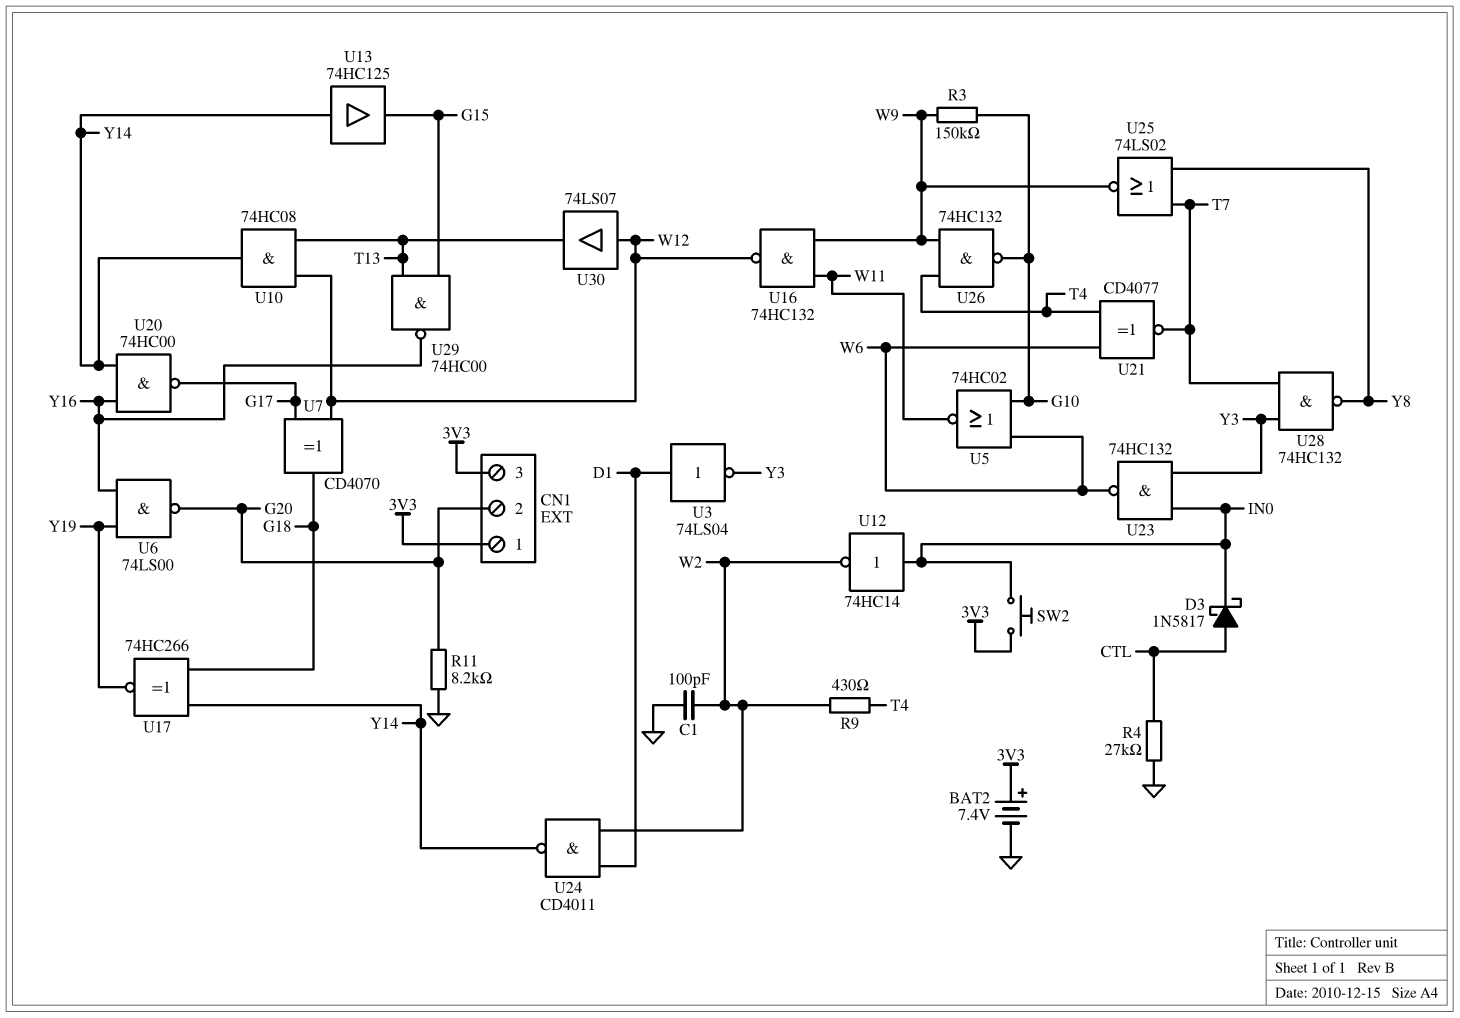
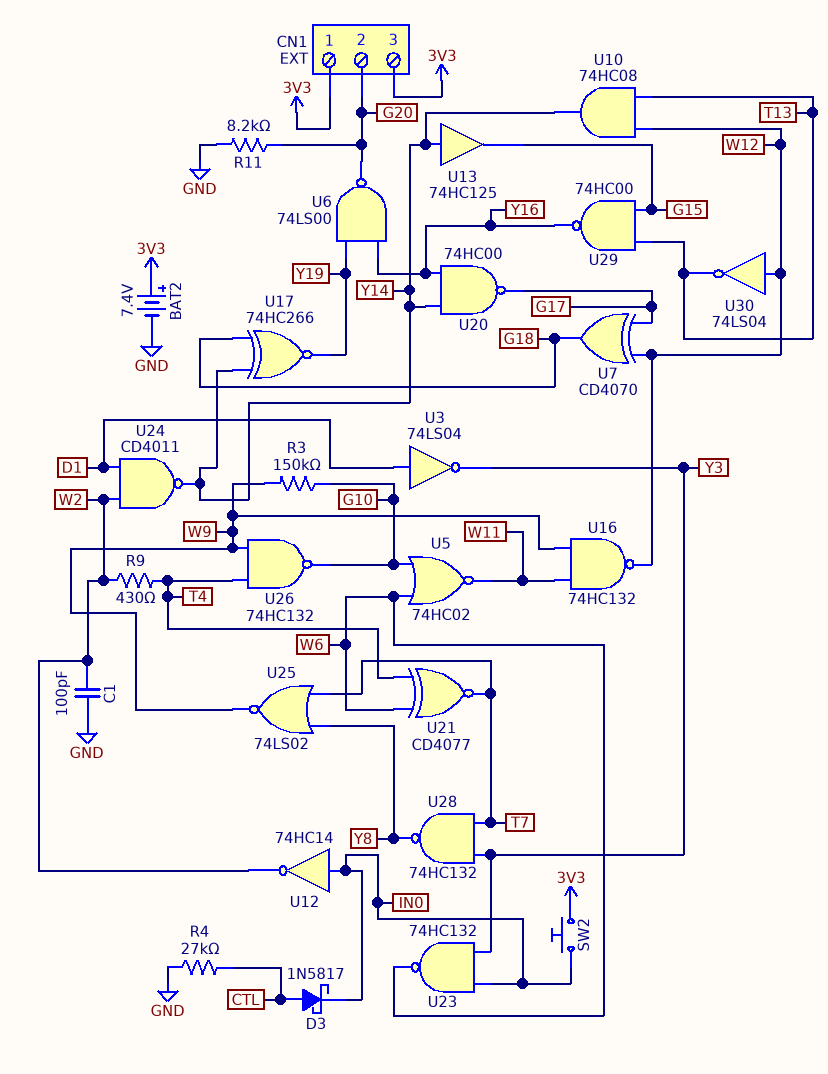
U30: buffer 74LS07 (in W12, out T13) -> NOT 74LS04 (in W12, out T13)

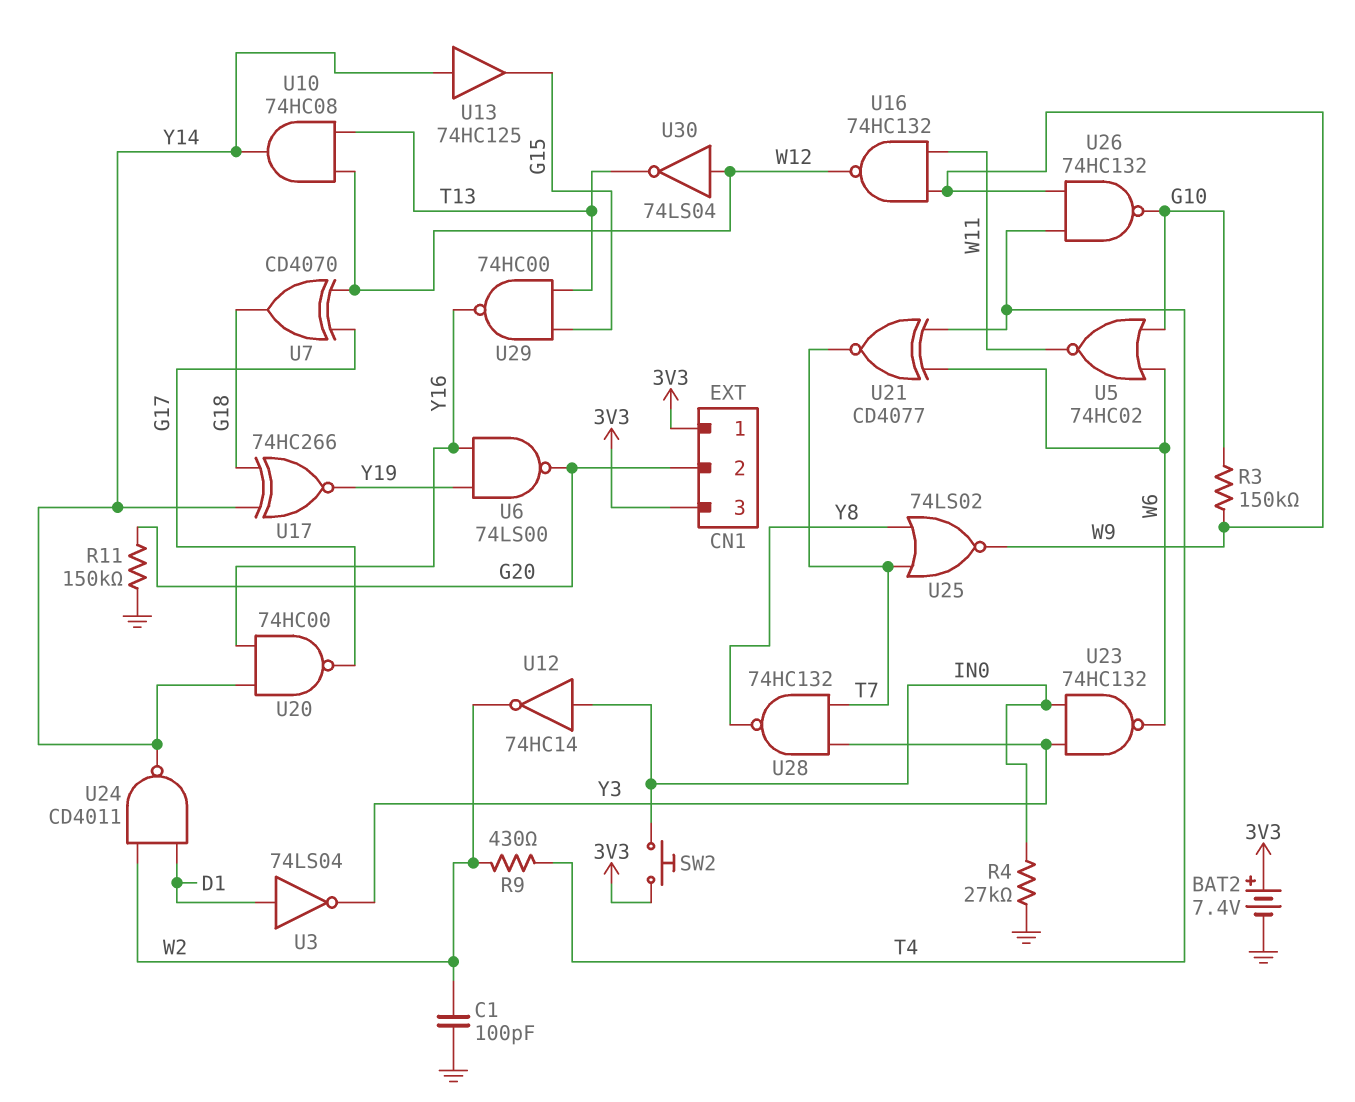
D3: schottky 1N5817 (A CTL, K IN0) -> none
R4: 27k (CTL, GND) -> 27k (GND, IN0)
R11: 8.2k (G20, GND) -> 150k (G20, GND)

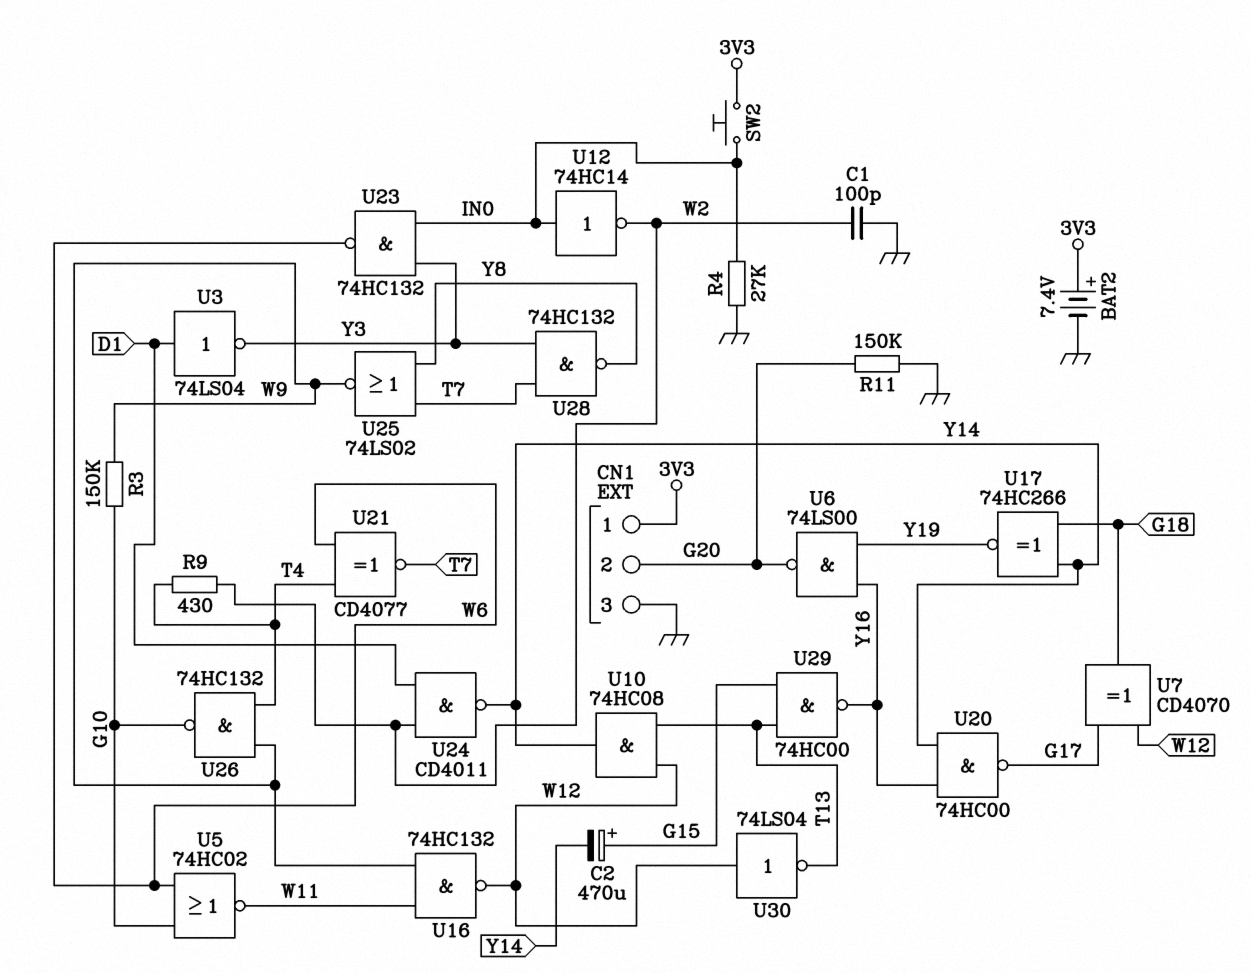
C2: none -> 470uF (plus G15, minus Y14)
CN1 pin 3: 3V3 -> GND
U13: buffer 74HC125 (in Y14, out G15) -> none

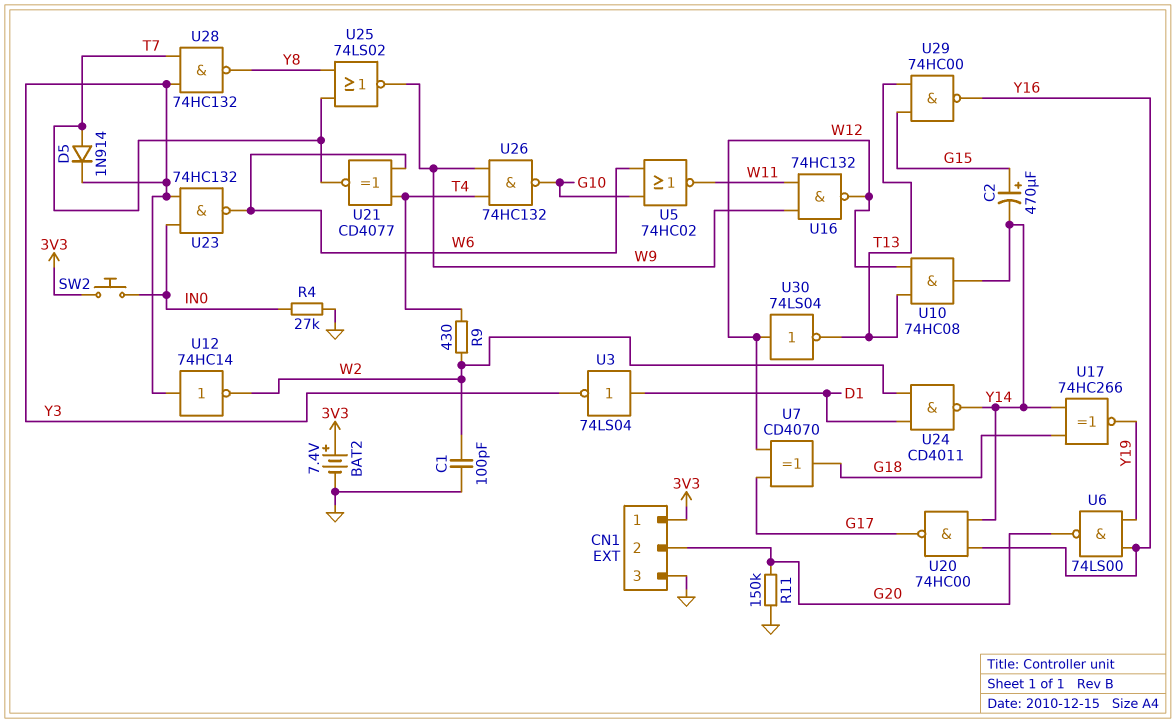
D5: none -> diode 1N914 (A T7, K Y3)
R3: 150k (G10, W9) -> none
U12: NOT 74HC14 (in IN0, out W2) -> NOT 74HC14 (in Y3, out W2)

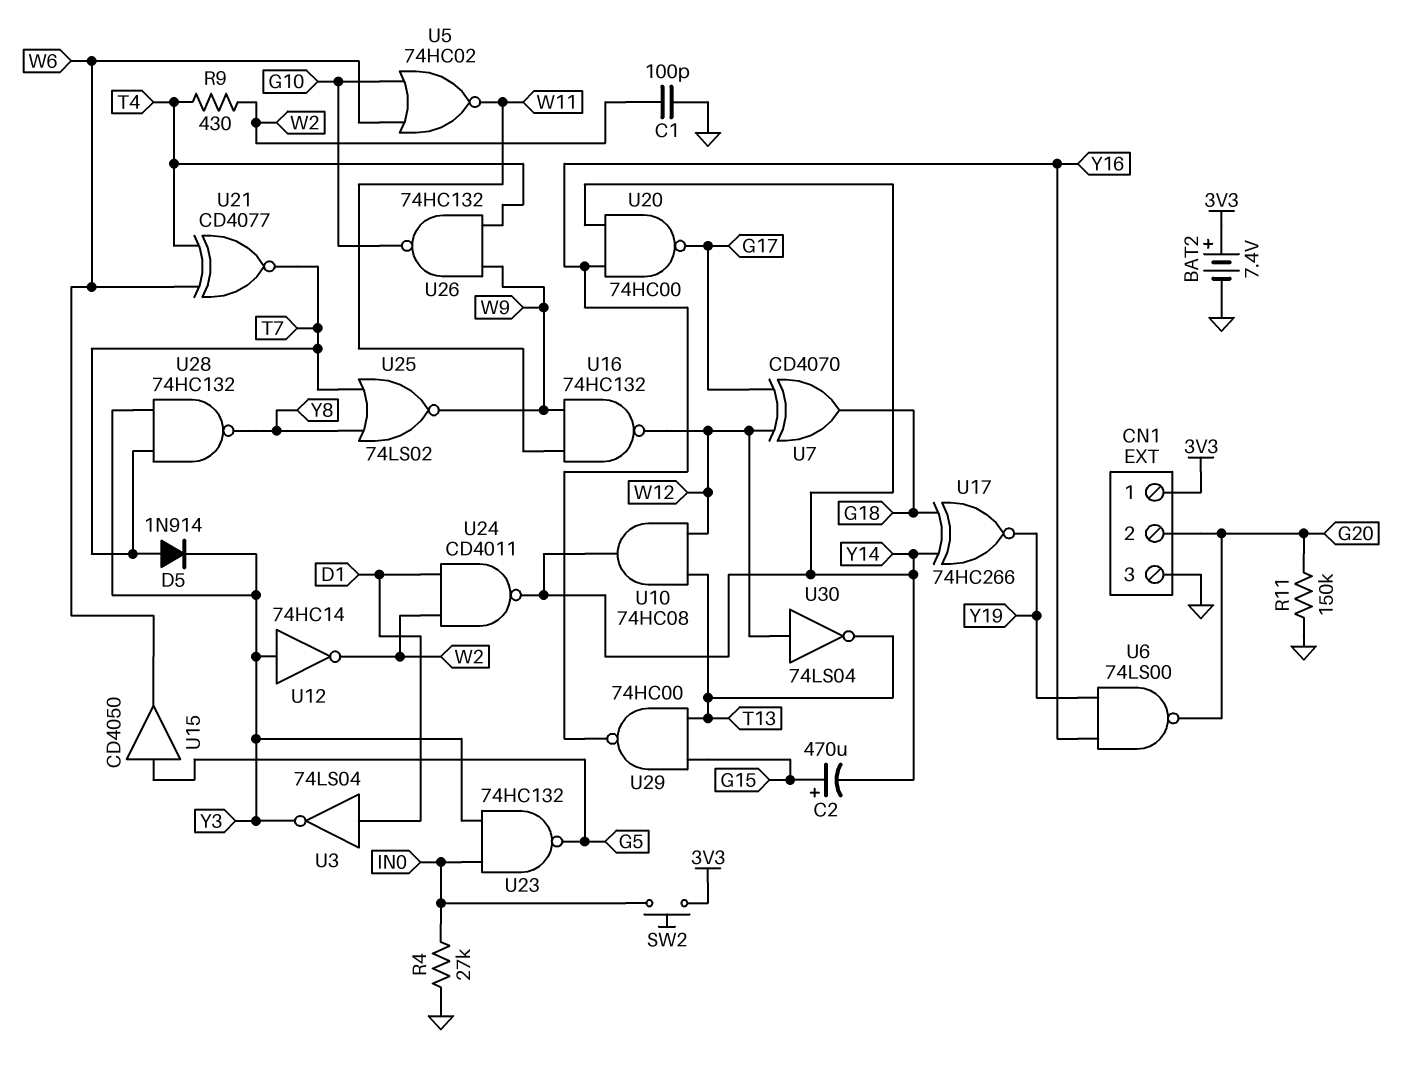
U15: none -> buffer CD4050 (in G5, out W6)
U23: NAND 74HC132 (in IN0, in Y3, out W6) -> NAND 74HC132 (in IN0, in Y3, out G5)

